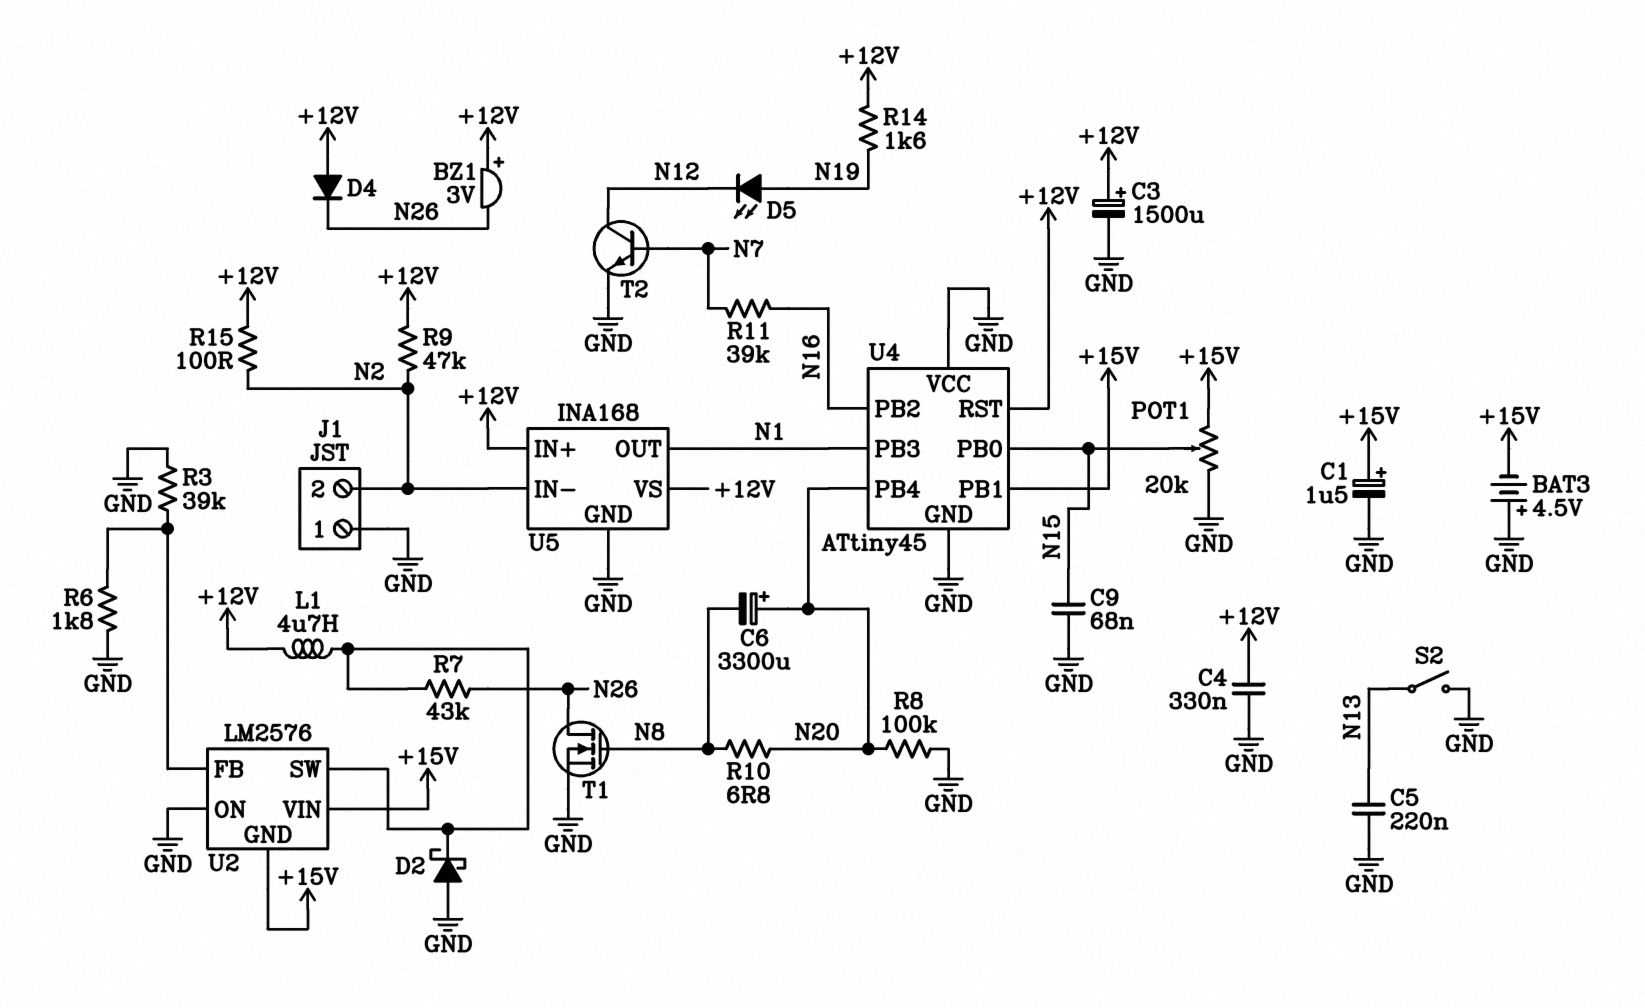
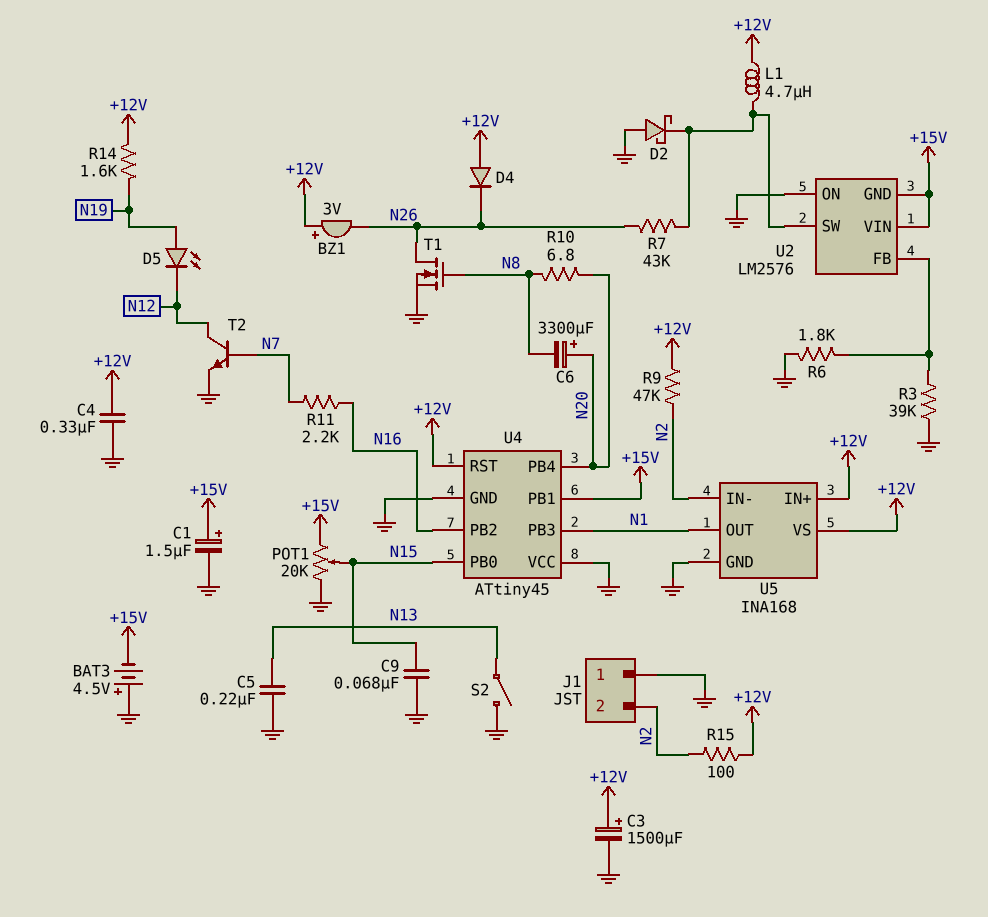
R8: 100k (GND, N20) -> none
R11: 39k (N7, N16) -> 2.2k (N7, N16)

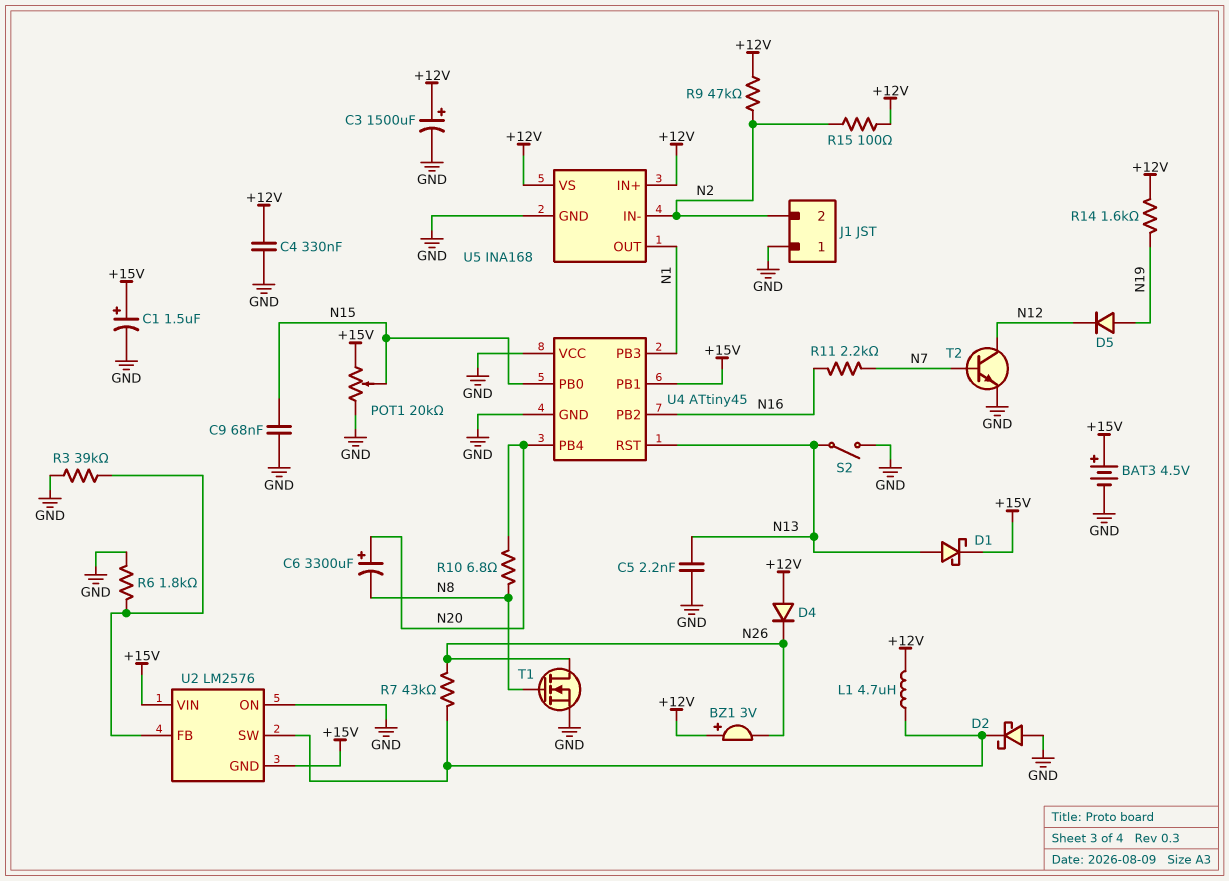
BAT3: 4.5V (plus GND, minus +15V) -> 4.5V (plus +15V, minus GND)
C5: 220nF (GND, N13) -> 2.2nF (GND, N13)
D1: none -> schottky (A N13, K +15V)
D5: LED (A N19, K N12) -> diode (A N19, K N12)
U4 pin RST: +12V -> N13

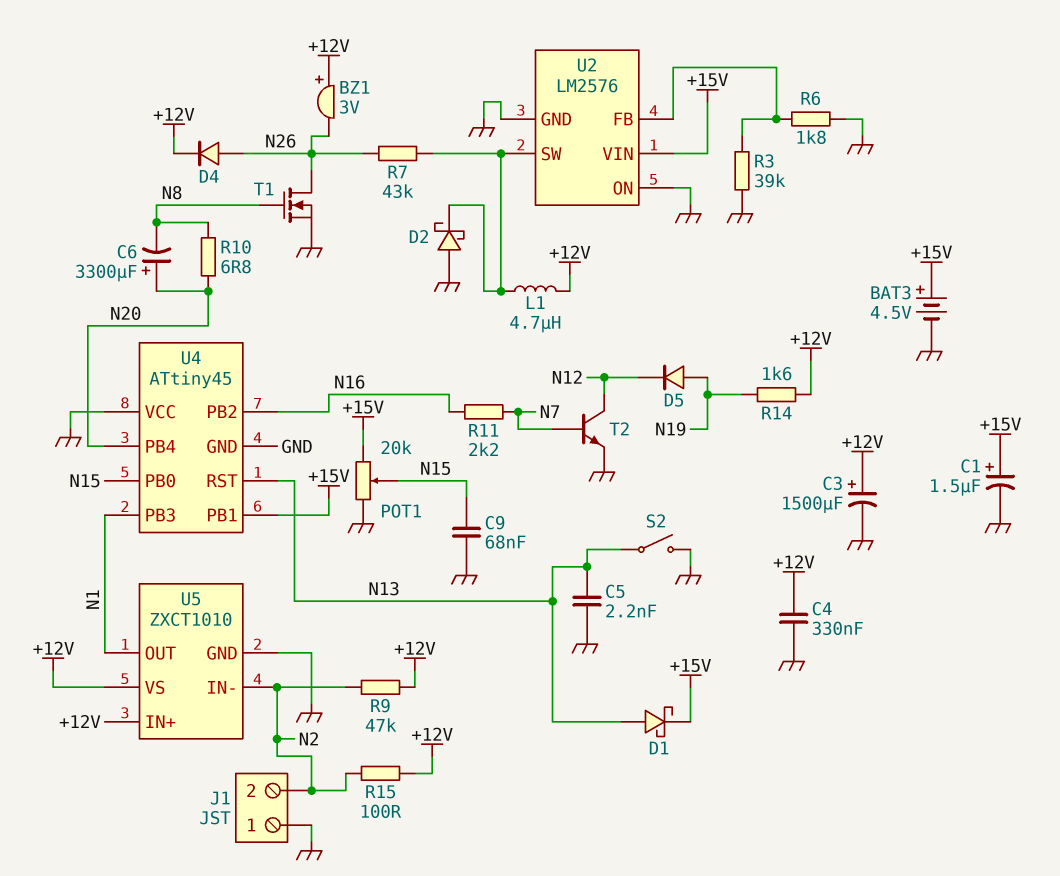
D4: diode (A +12V, K N26) -> diode (A N26, K +12V)
U2 pin GND: +15V -> GND
U5: INA168 -> ZXCT1010

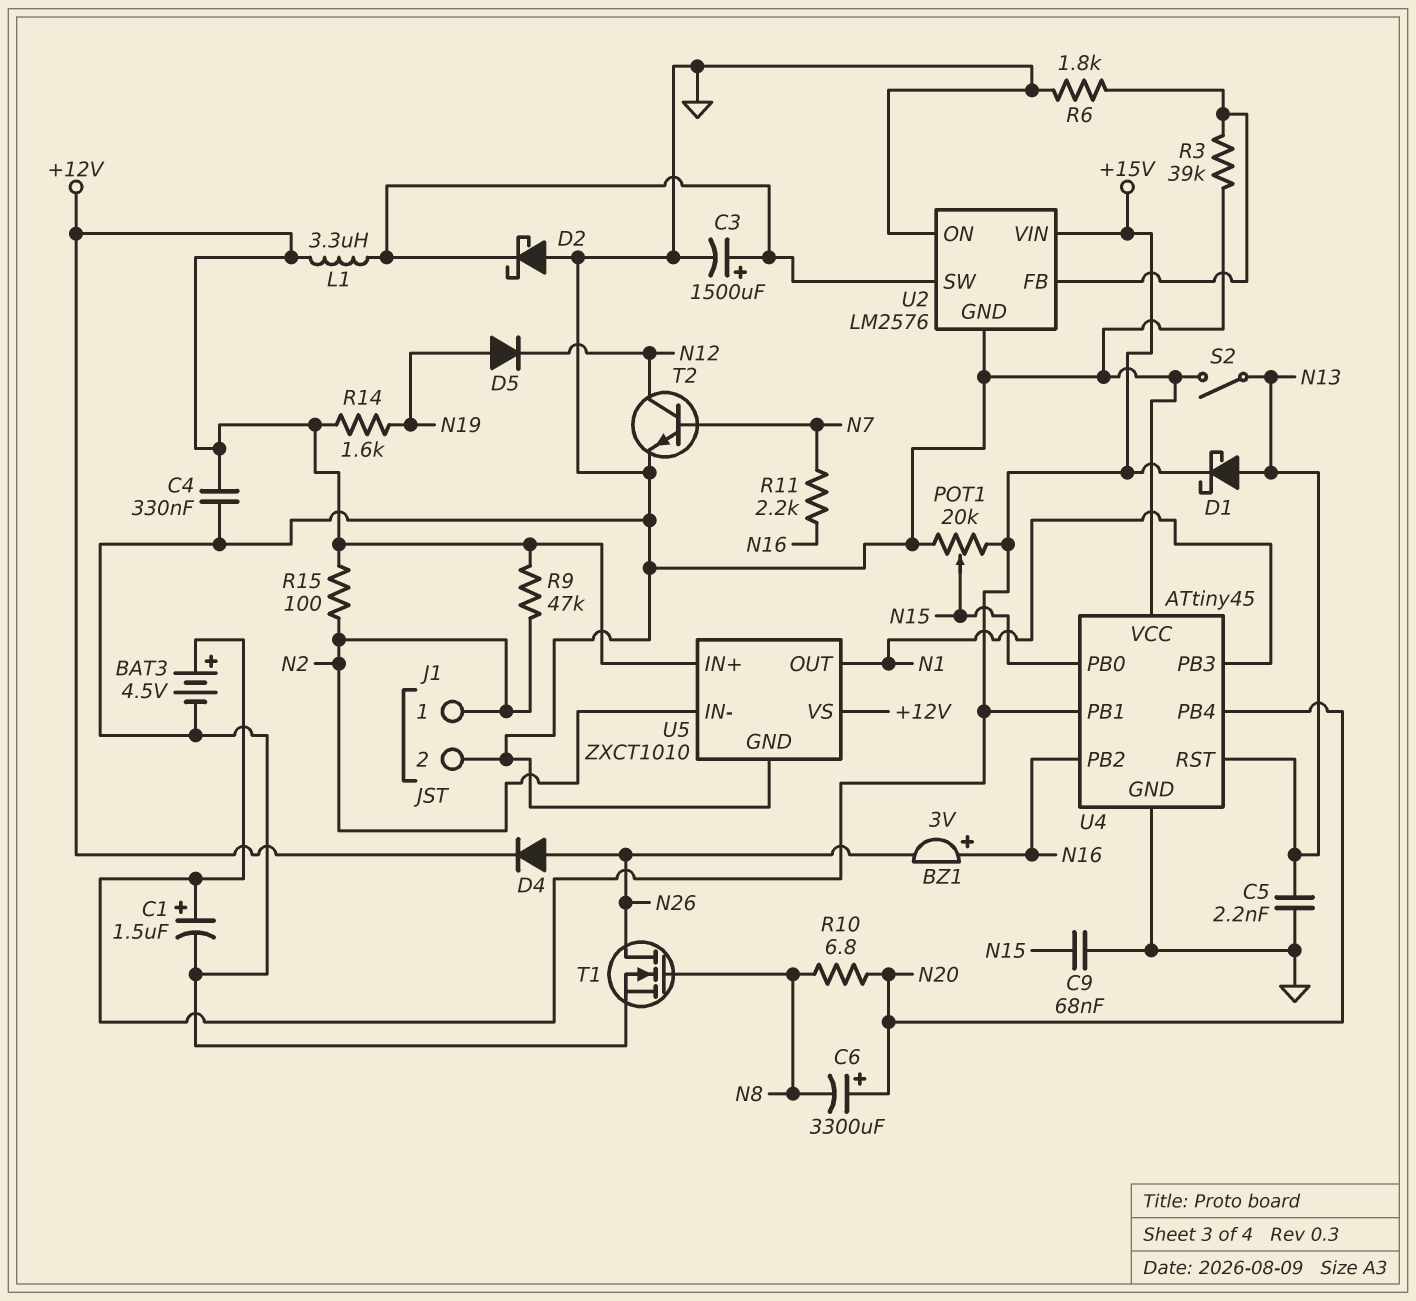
BZ1: buzzer 3V (plus +12V, minus N26) -> buzzer 3V (plus N16, minus N26)
C3: 1500uF (plus +12V, minus GND) -> 1500uF (plus U2/SW, minus GND)
J1 pin 1: GND -> N2
J1 pin 2: N2 -> GND
L1: 4.7uH (+12V, U2/SW) -> 3.3uH (+12V, U2/SW)
R7: 43k (N26, U2/SW) -> none

